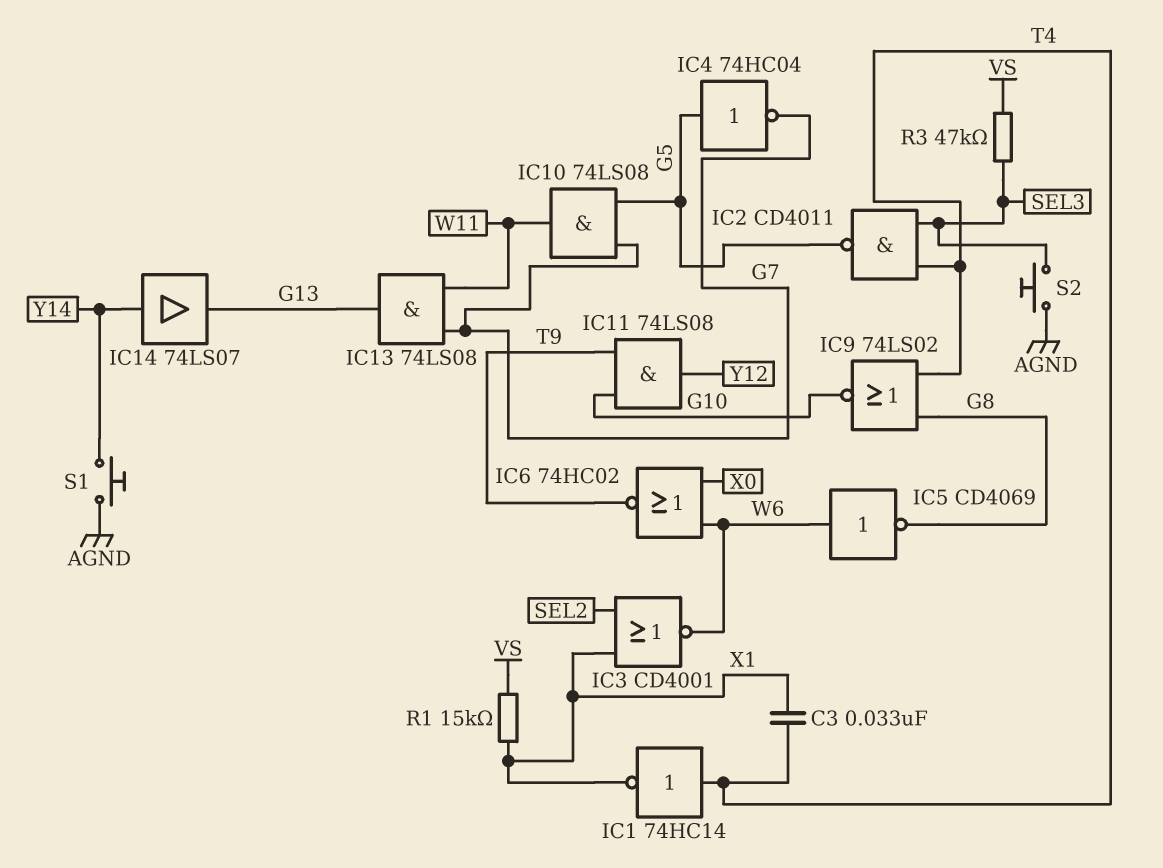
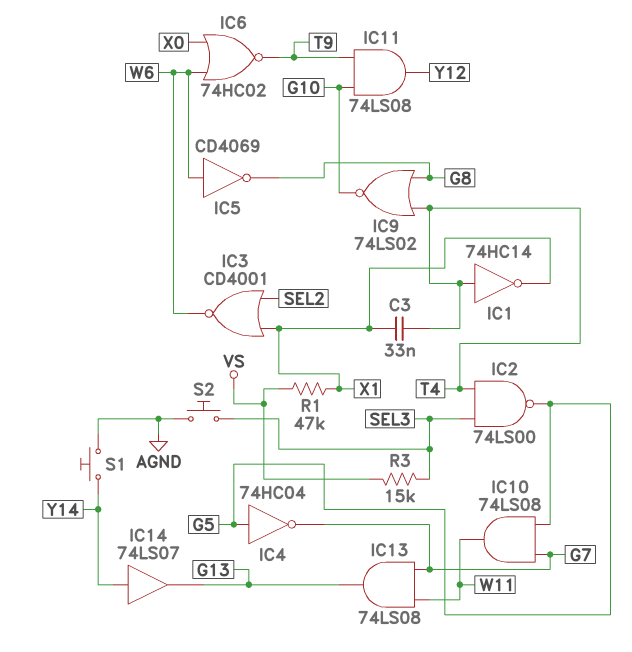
IC2: NAND CD4011 (in SEL3, in T4, out G5) -> NAND 74LS00 (in SEL3, in T4, out G5)
R1: 15k (VS, X1) -> 47k (VS, X1)
R3: 47k (SEL3, VS) -> 15k (SEL3, VS)

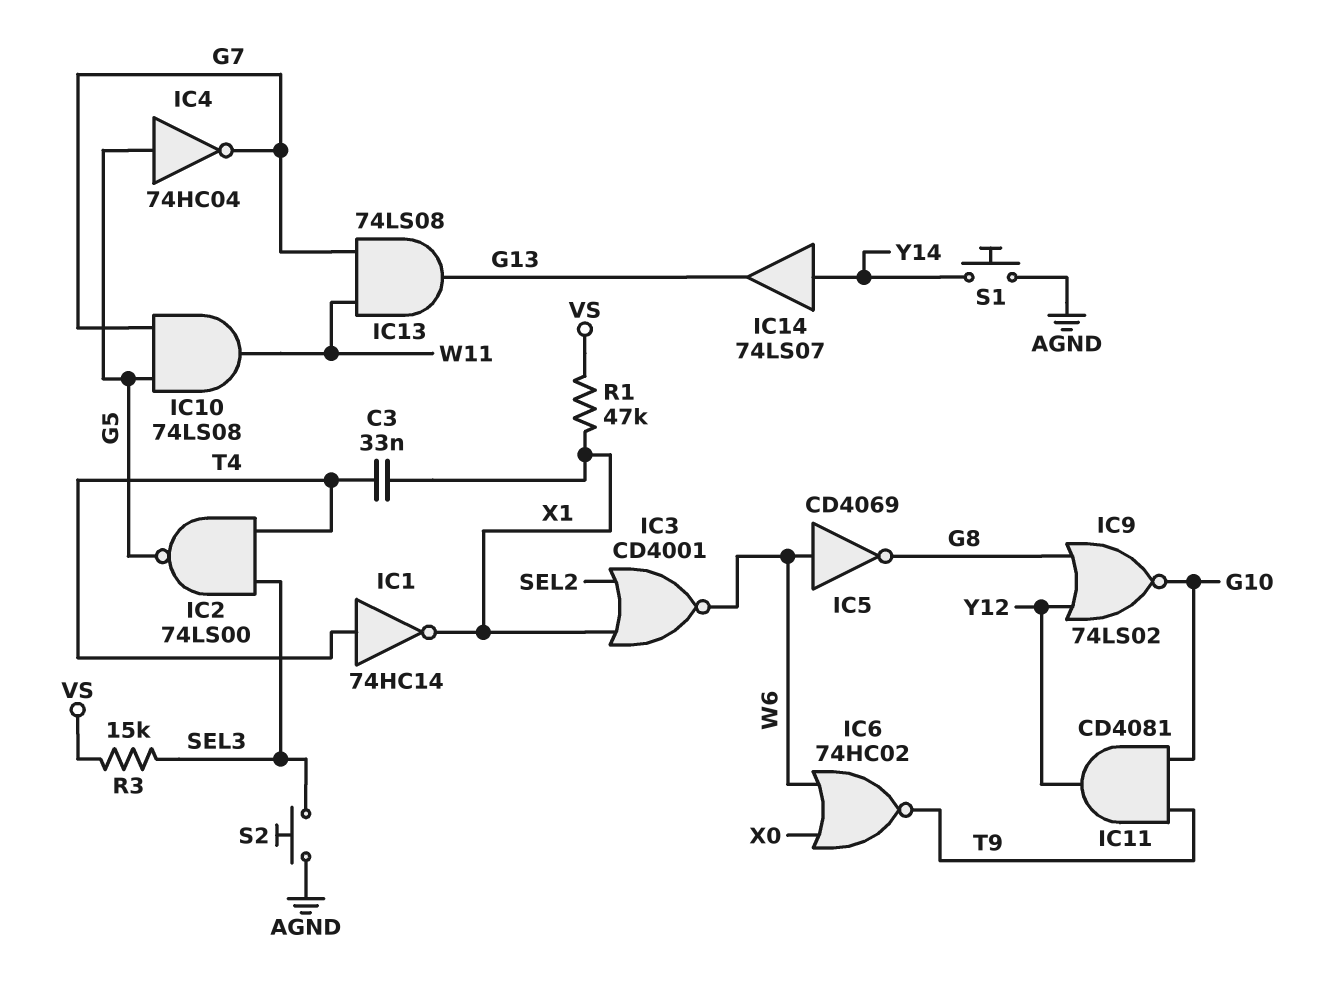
IC9: NOR 74LS02 (in G8, in T4, out G10) -> NOR 74LS02 (in G8, in Y12, out G10)
IC11: AND 74LS08 (in G10, in T9, out Y12) -> AND CD4081 (in G10, in T9, out Y12)

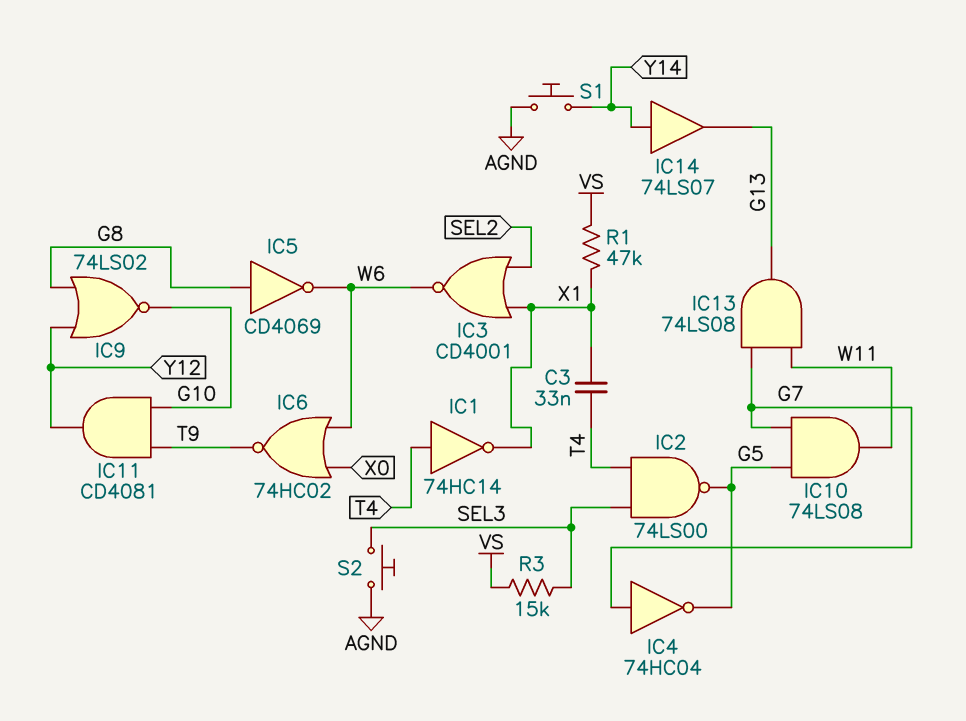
IC4: NOT 74HC04 (in G5, out G7) -> NOT 74HC04 (in G7, out G5)
IC5: NOT CD4069 (in W6, out G8) -> NOT CD4069 (in G8, out W6)

